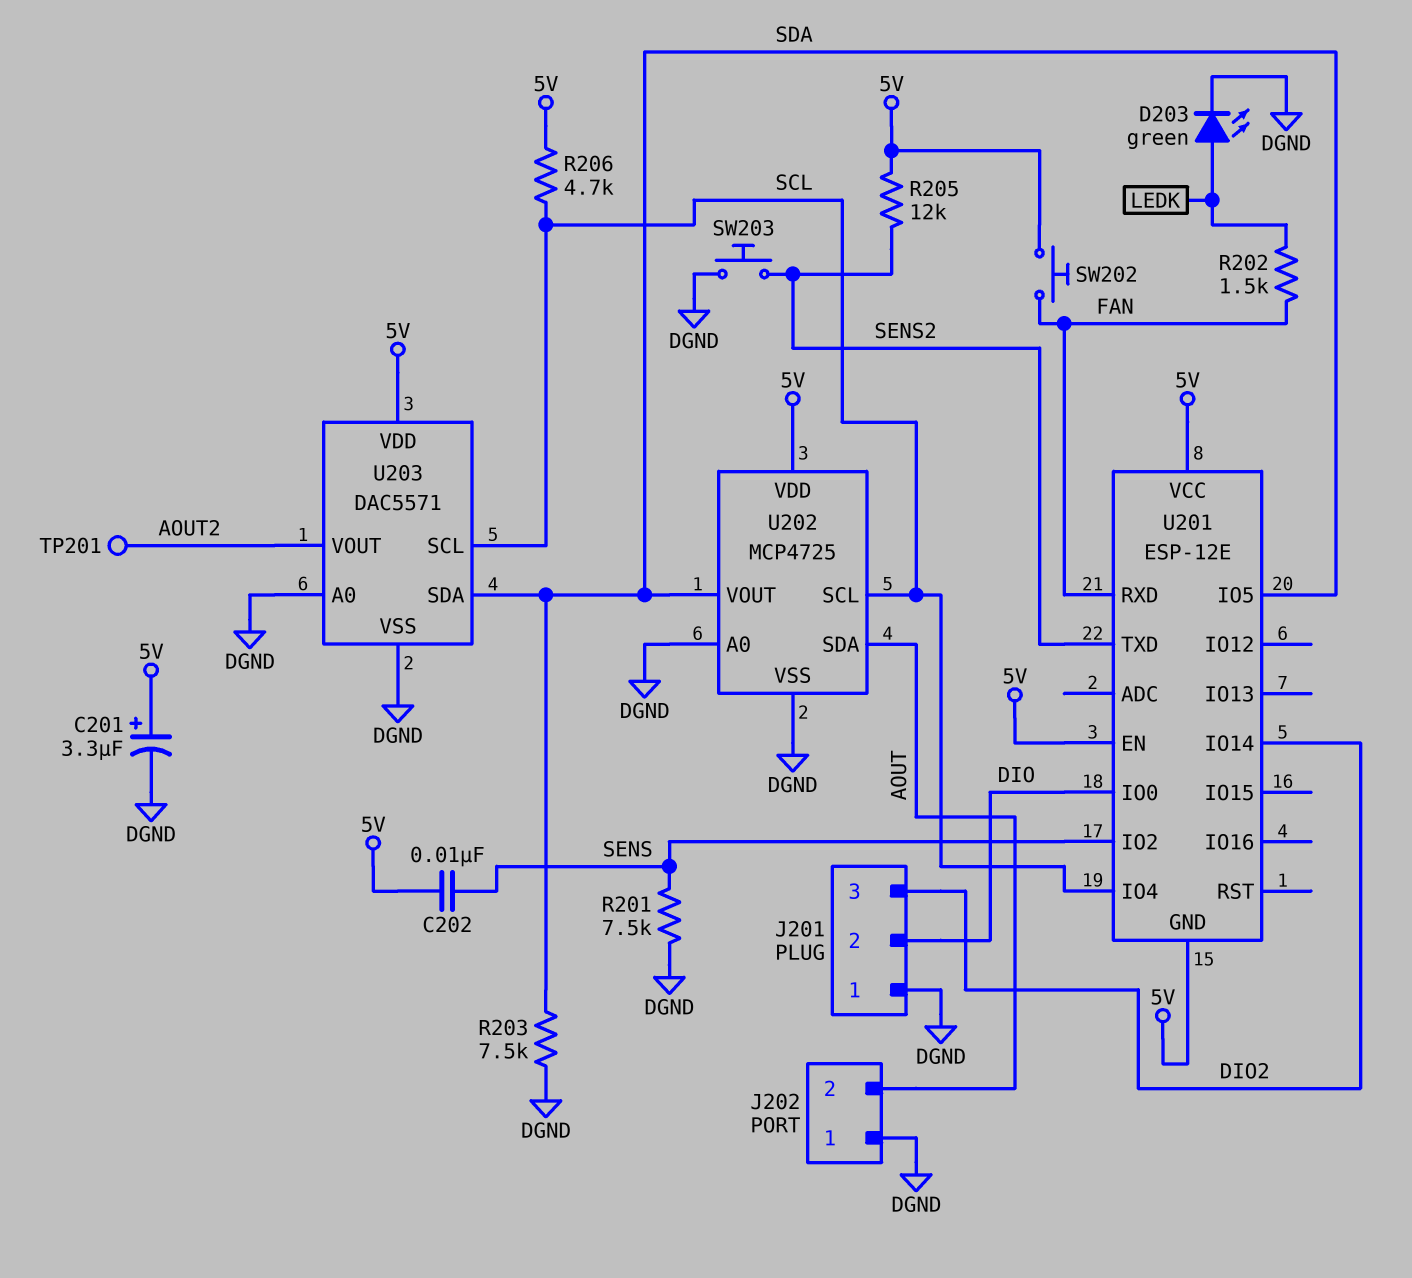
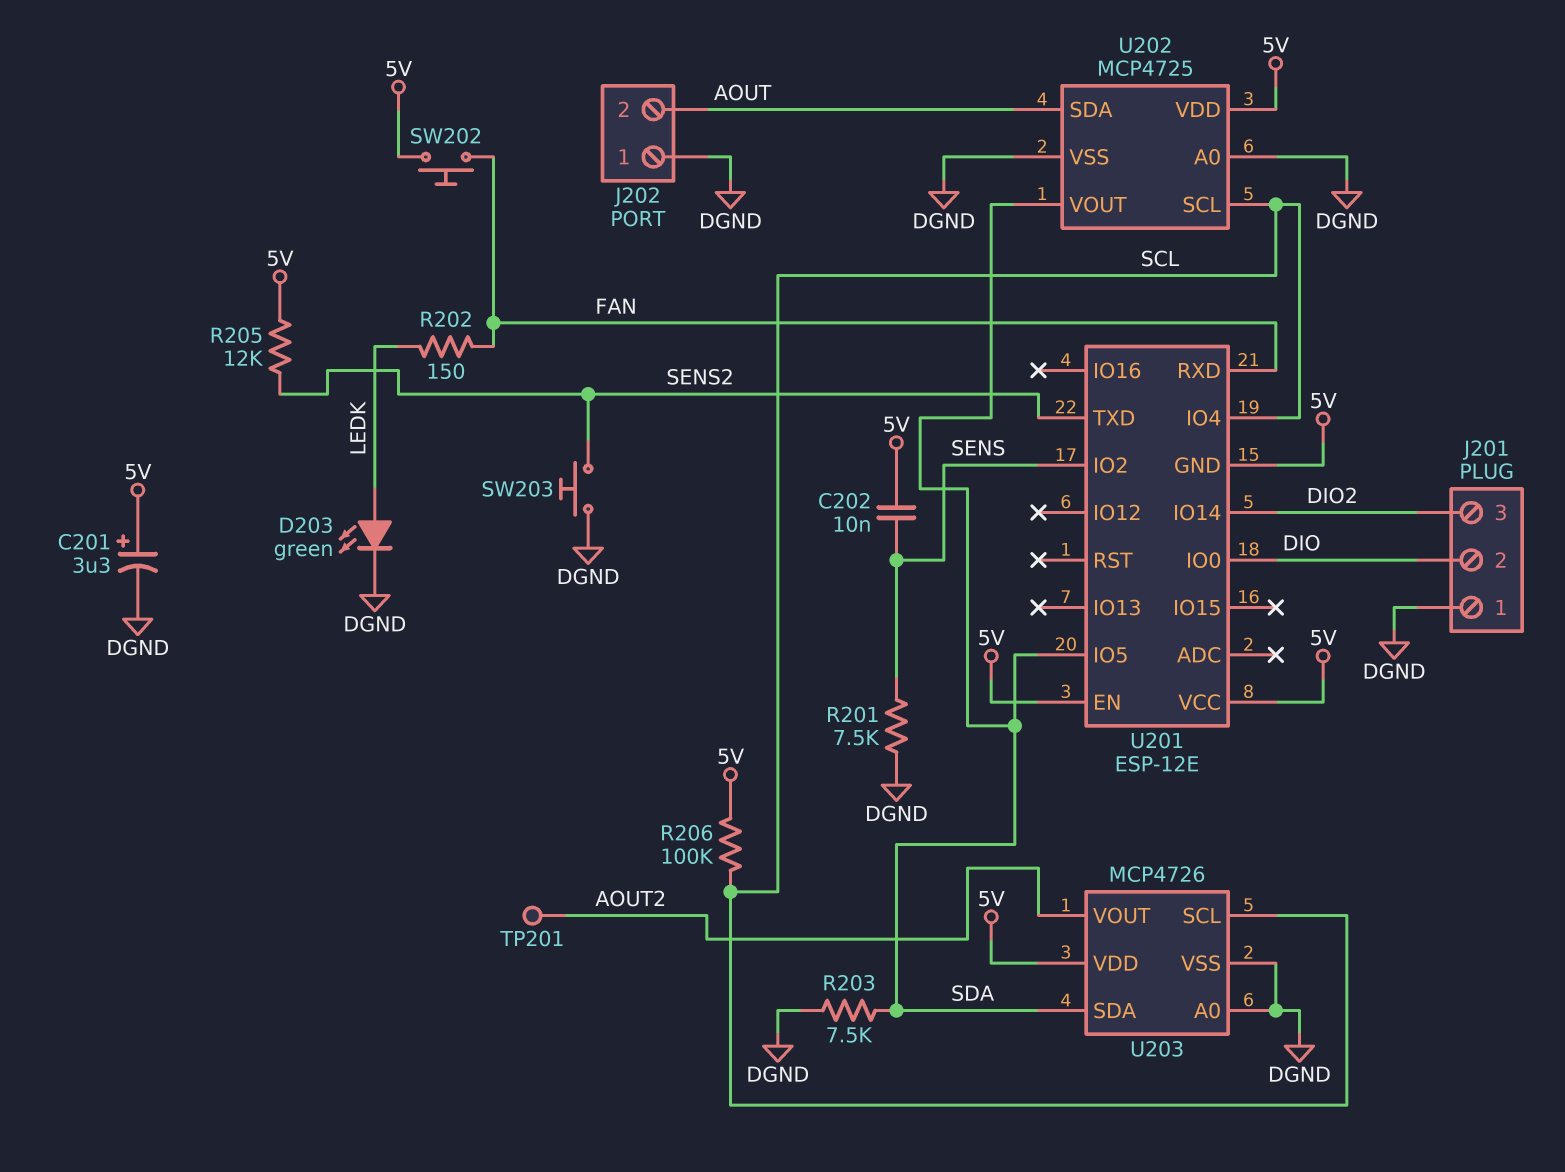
R202: 1.5k (FAN, LEDK) -> 150 (FAN, LEDK)
R206: 4.7k (5V, SCL) -> 100k (5V, SCL)
U203: DAC5571 -> MCP4726

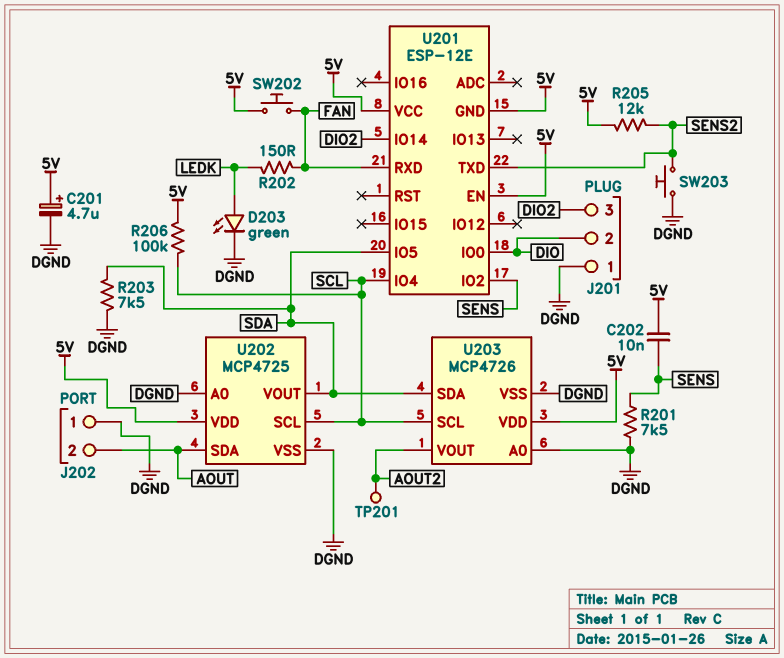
C201: 3.3uF (plus 5V, minus DGND) -> 4.7uF (plus 5V, minus DGND)

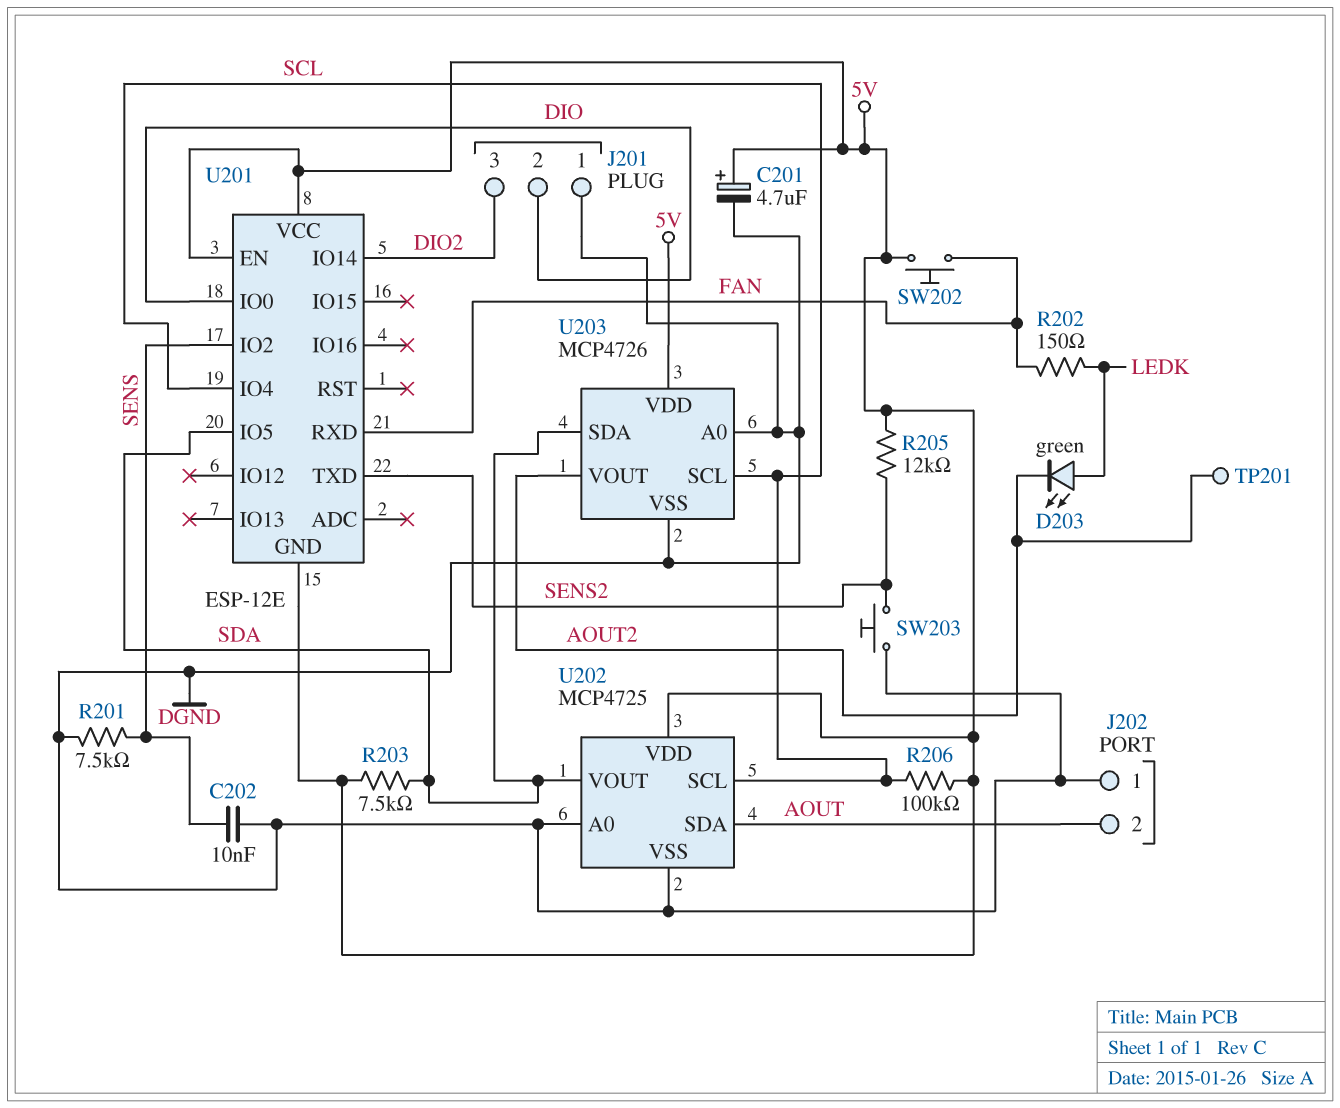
C202: 10nF (5V, SENS) -> 10nF (DGND, SENS)
D203: LED green (A LEDK, K DGND) -> LED green (A LEDK, K AOUT2)
R203: 7.5k (DGND, SDA) -> 7.5k (5V, SDA)

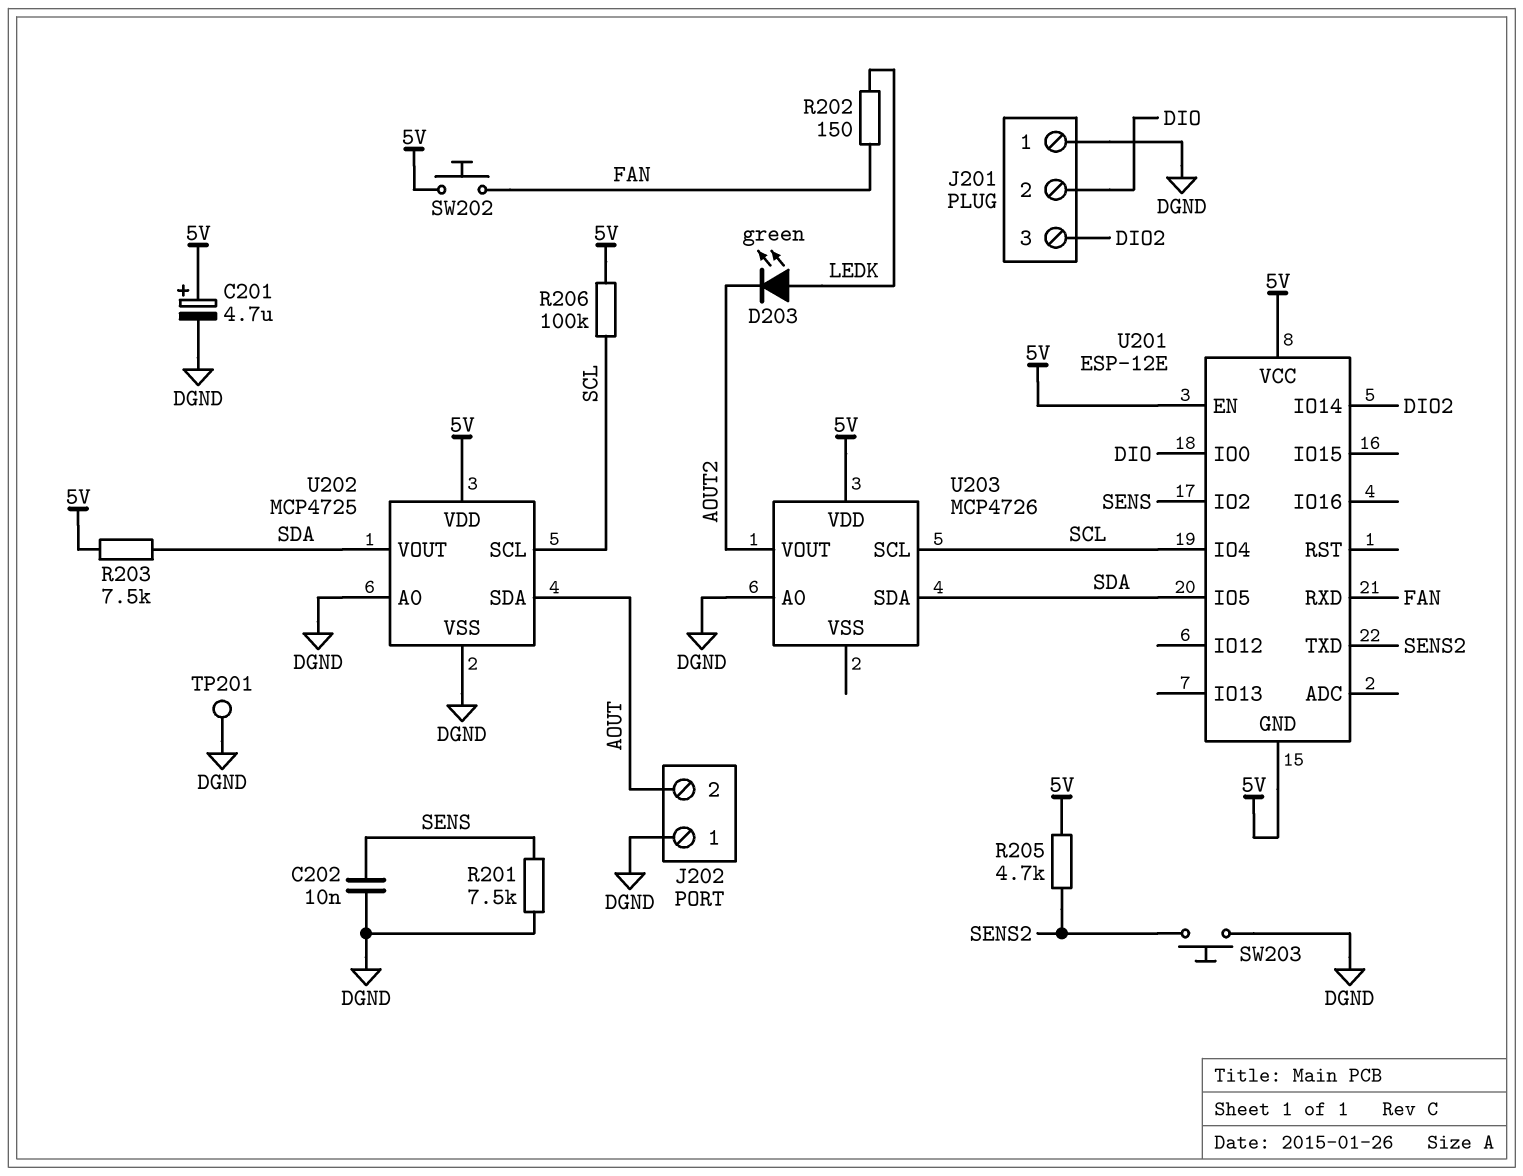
R205: 12k (5V, SENS2) -> 4.7k (5V, SENS2)
TP201: test point (AOUT2) -> test point (DGND)
U203 pin VSS: DGND -> none

